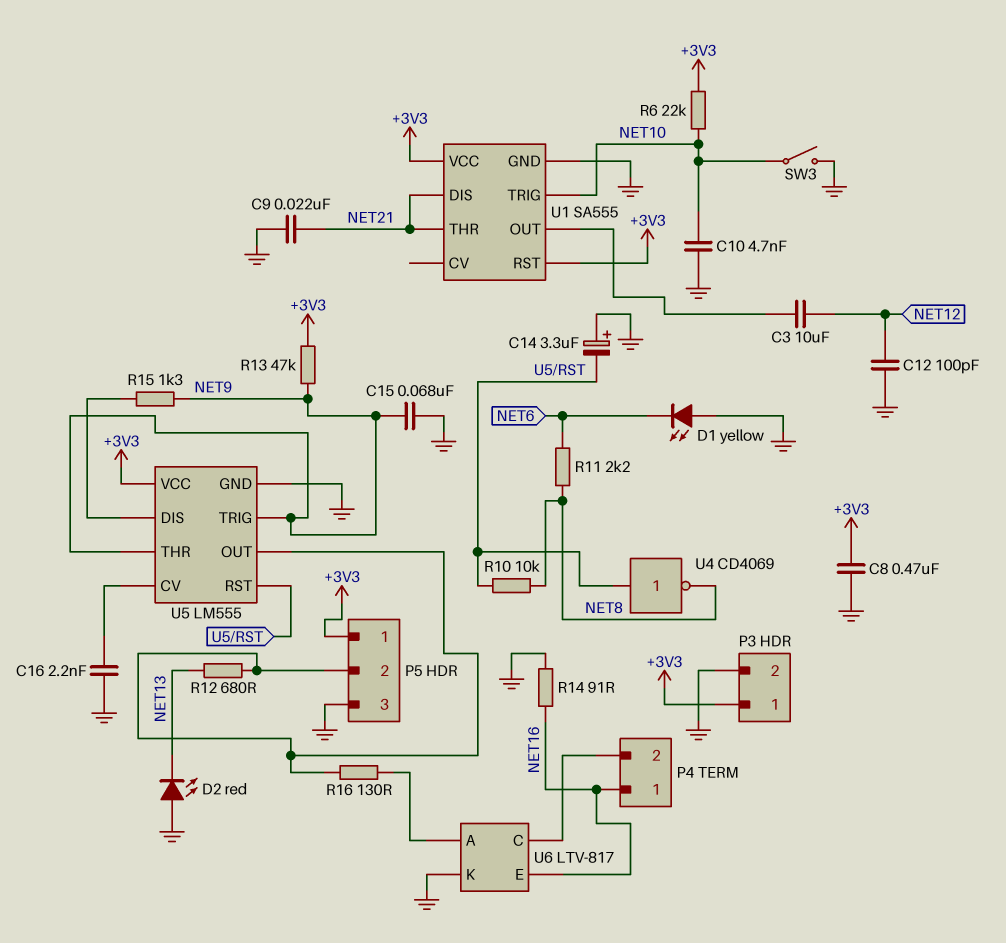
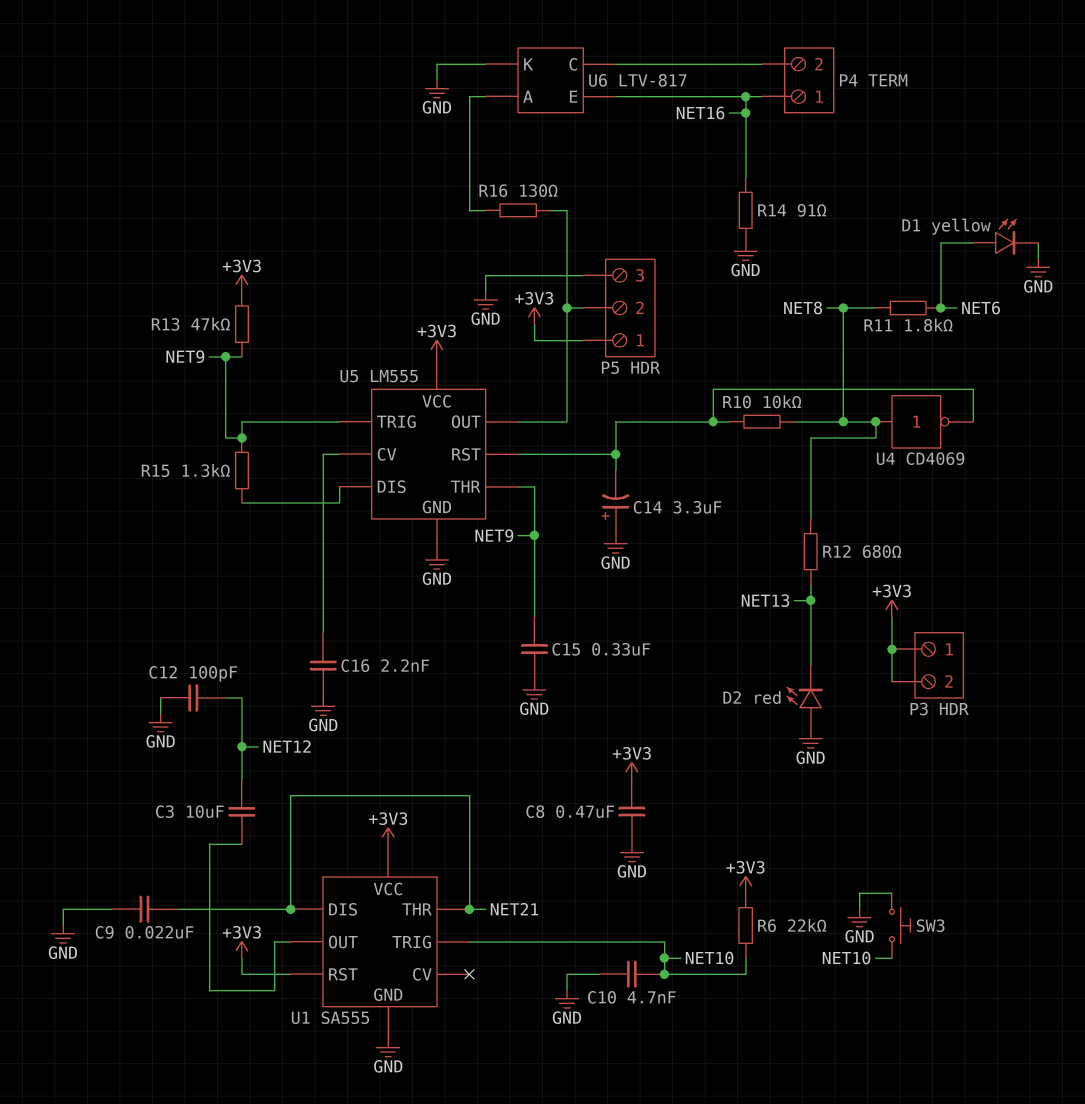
C15: 68nF (GND, NET9) -> 330nF (GND, NET9)
D1: LED yellow (A GND, K NET6) -> LED yellow (A NET6, K GND)
P3 pin 2: GND -> +3V3
R11: 2.2k (NET6, NET8) -> 1.8k (NET6, NET8)
R12: 680 (NET13, P5/2) -> 680 (NET8, NET13)
SW3: switch (GND, NET10) -> button (GND, NET10)
U4: NOT CD4069 (in U5/RST, out NET8) -> NOT CD4069 (in NET8, out U5/RST)

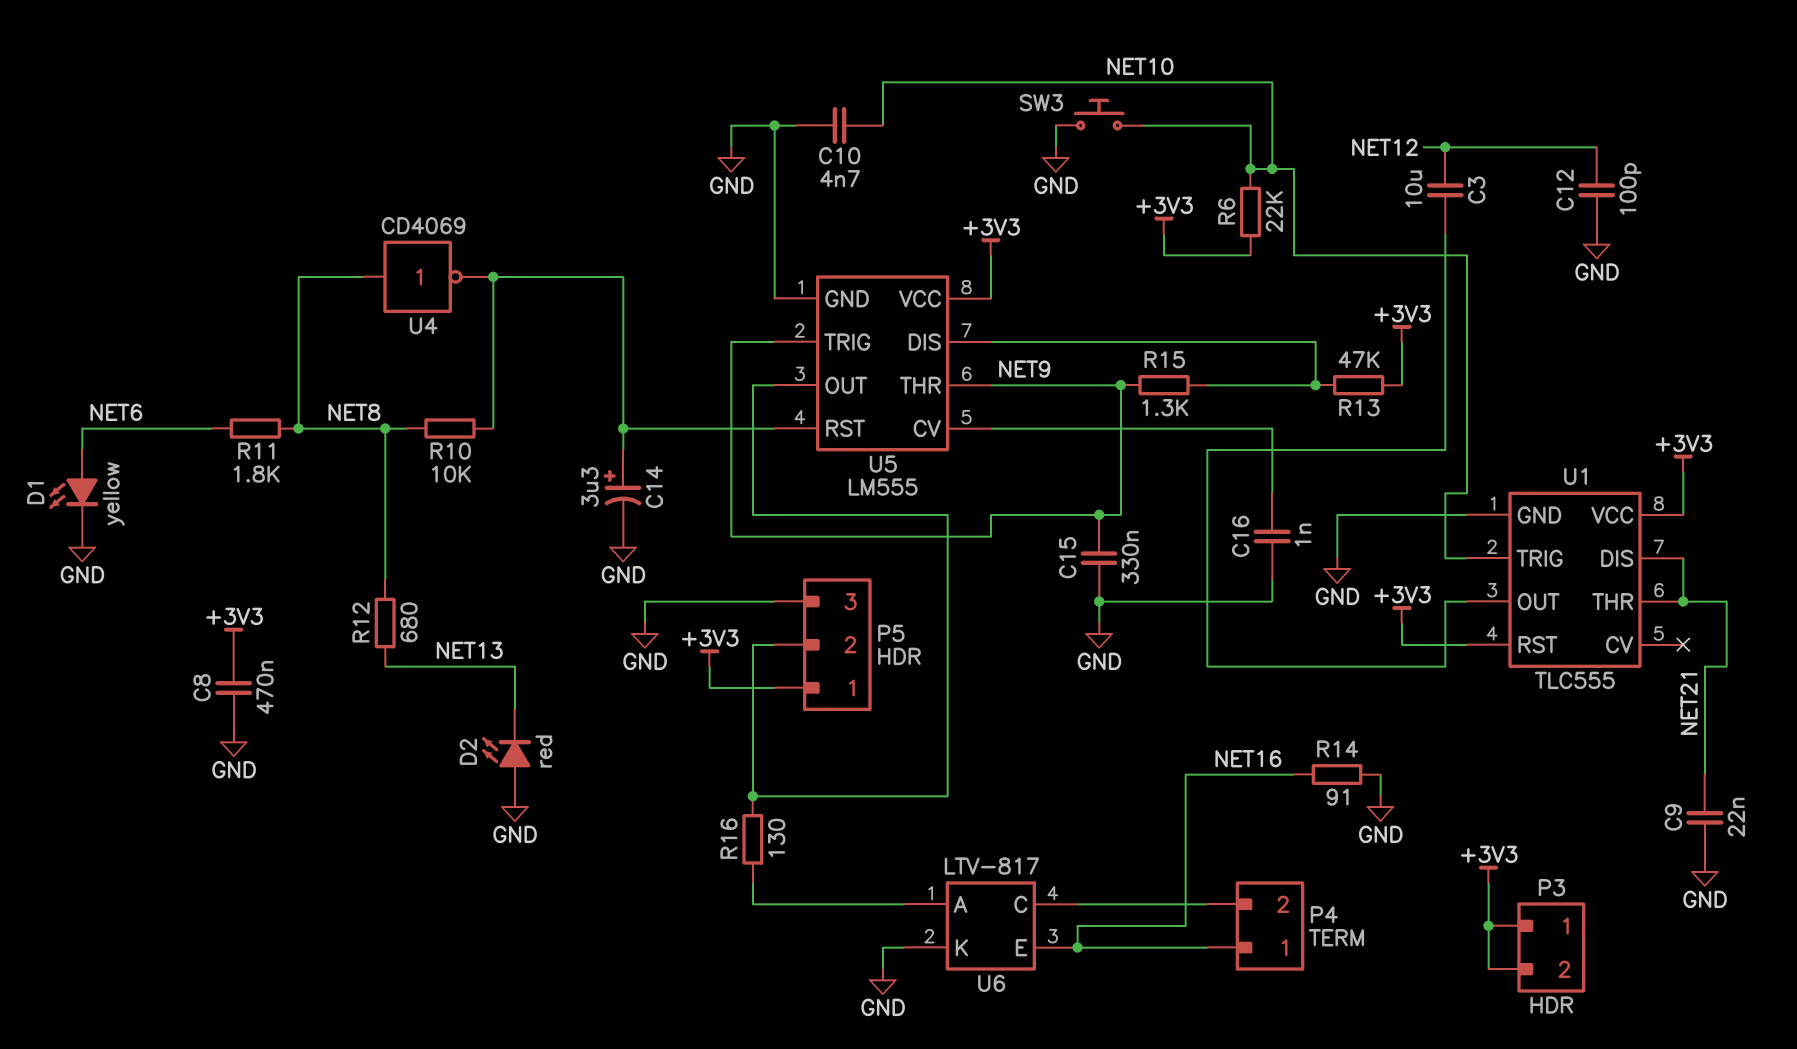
C14: 3.3uF (plus GND, minus U5/RST) -> 3.3uF (plus U5/RST, minus GND)
C16: 2.2nF (GND, U5/CV) -> 1nF (GND, U5/CV)
R13: 47k (+3V3, NET9) -> 47k (+3V3, U5/DIS)
U1: SA555 -> TLC555

